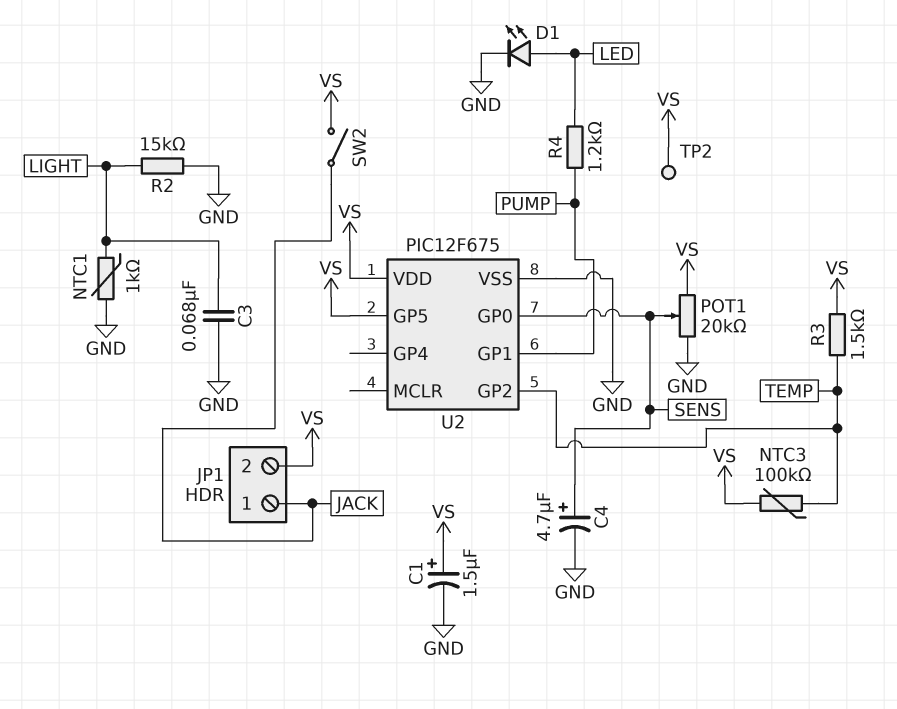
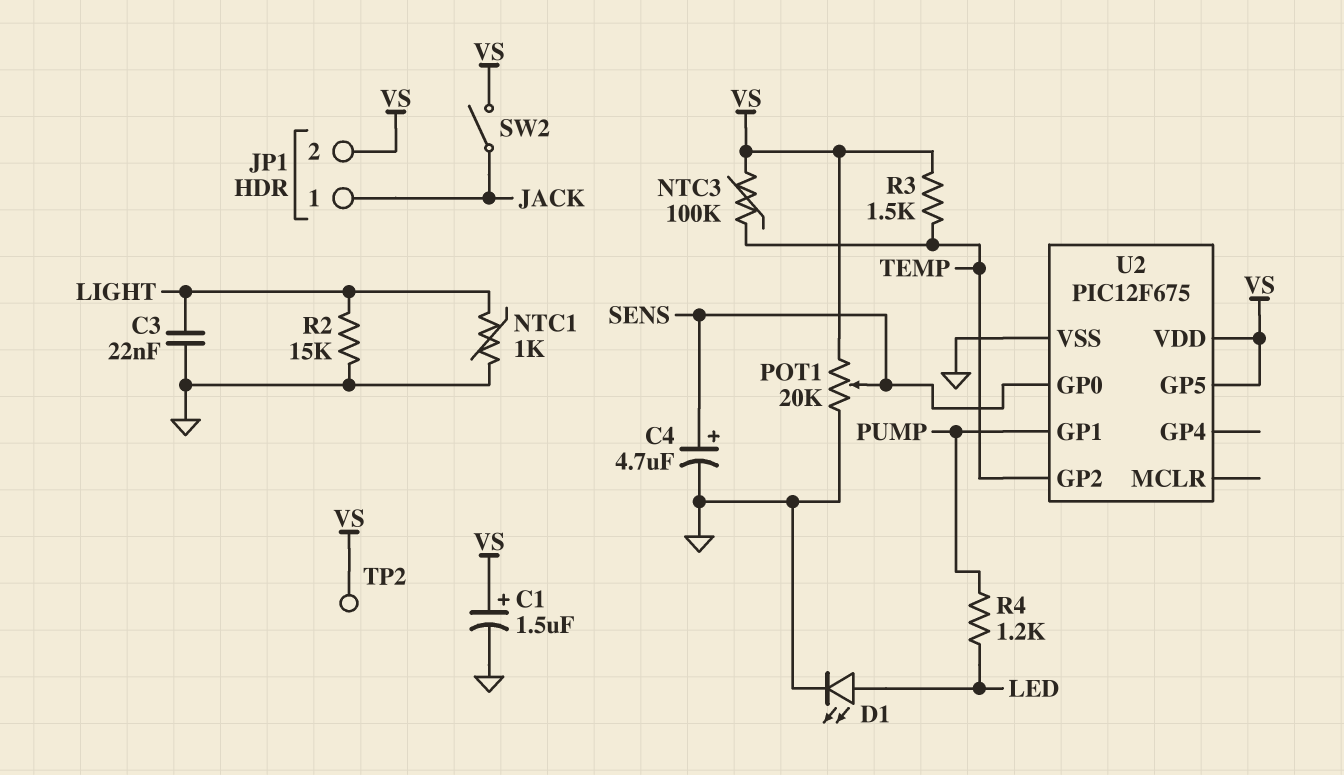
C3: 68nF (GND, LIGHT) -> 22nF (GND, LIGHT)

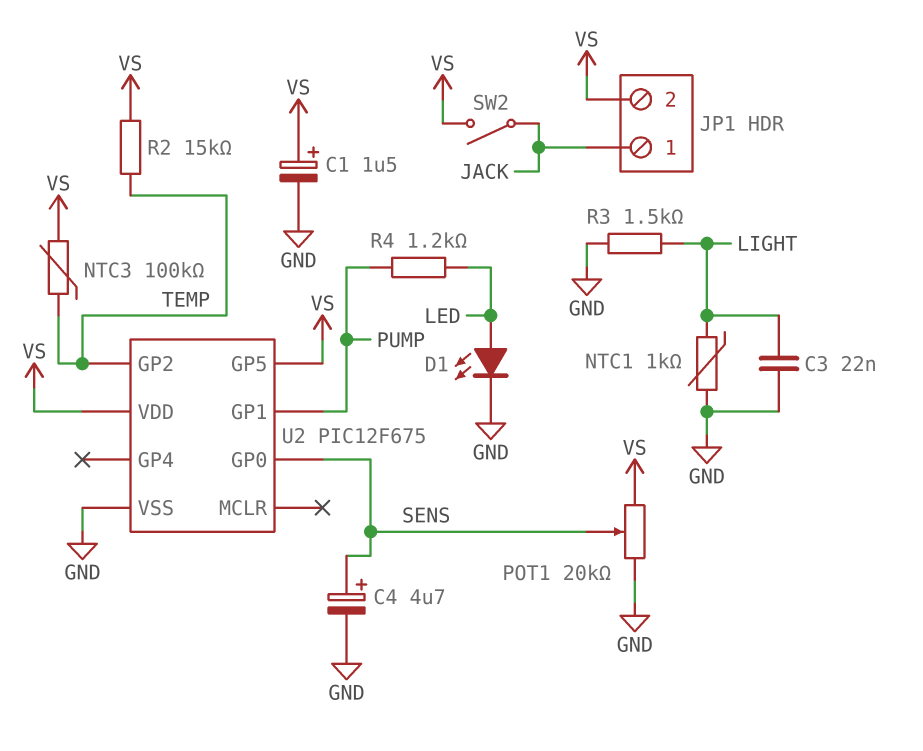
R2: 15k (GND, LIGHT) -> 15k (TEMP, VS)
R3: 1.5k (TEMP, VS) -> 1.5k (GND, LIGHT)
TP2: test point (VS) -> none

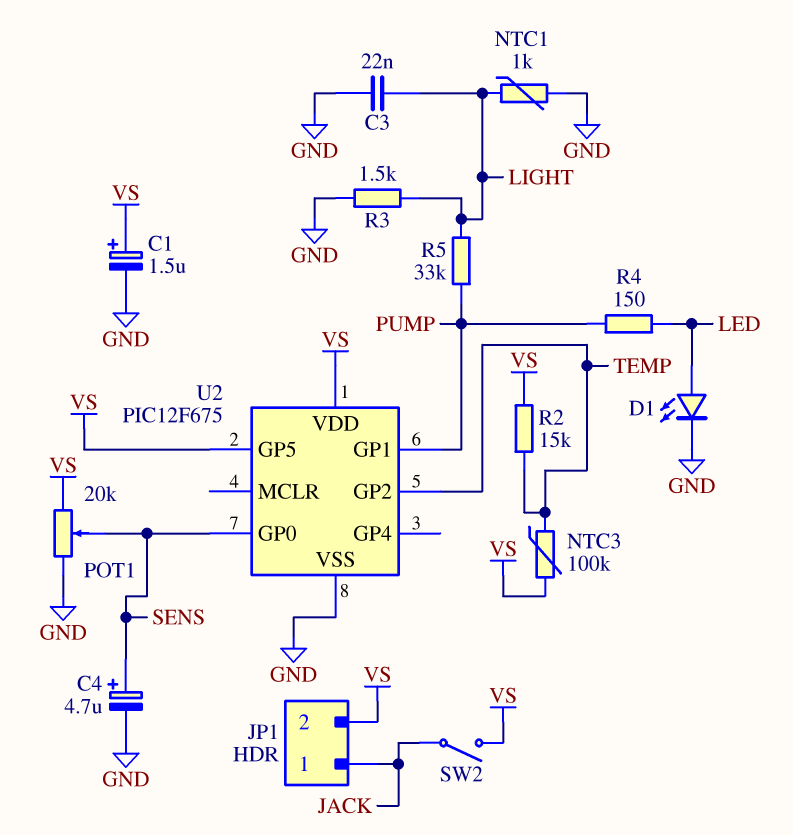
R4: 1.2k (LED, PUMP) -> 150 (LED, PUMP)
R5: none -> 33k (LIGHT, PUMP)

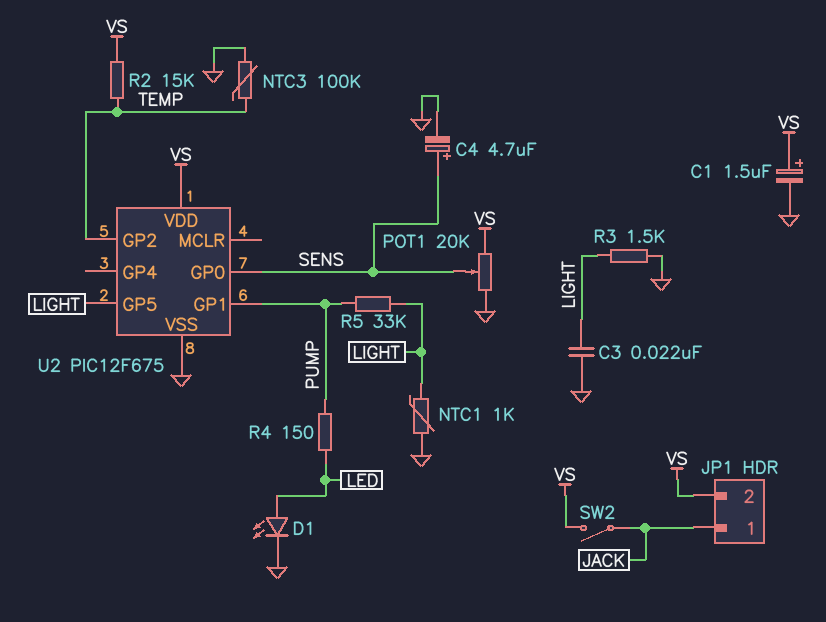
NTC3: 100k (TEMP, VS) -> 100k (GND, TEMP)
U2 pin GP5: VS -> LIGHT

